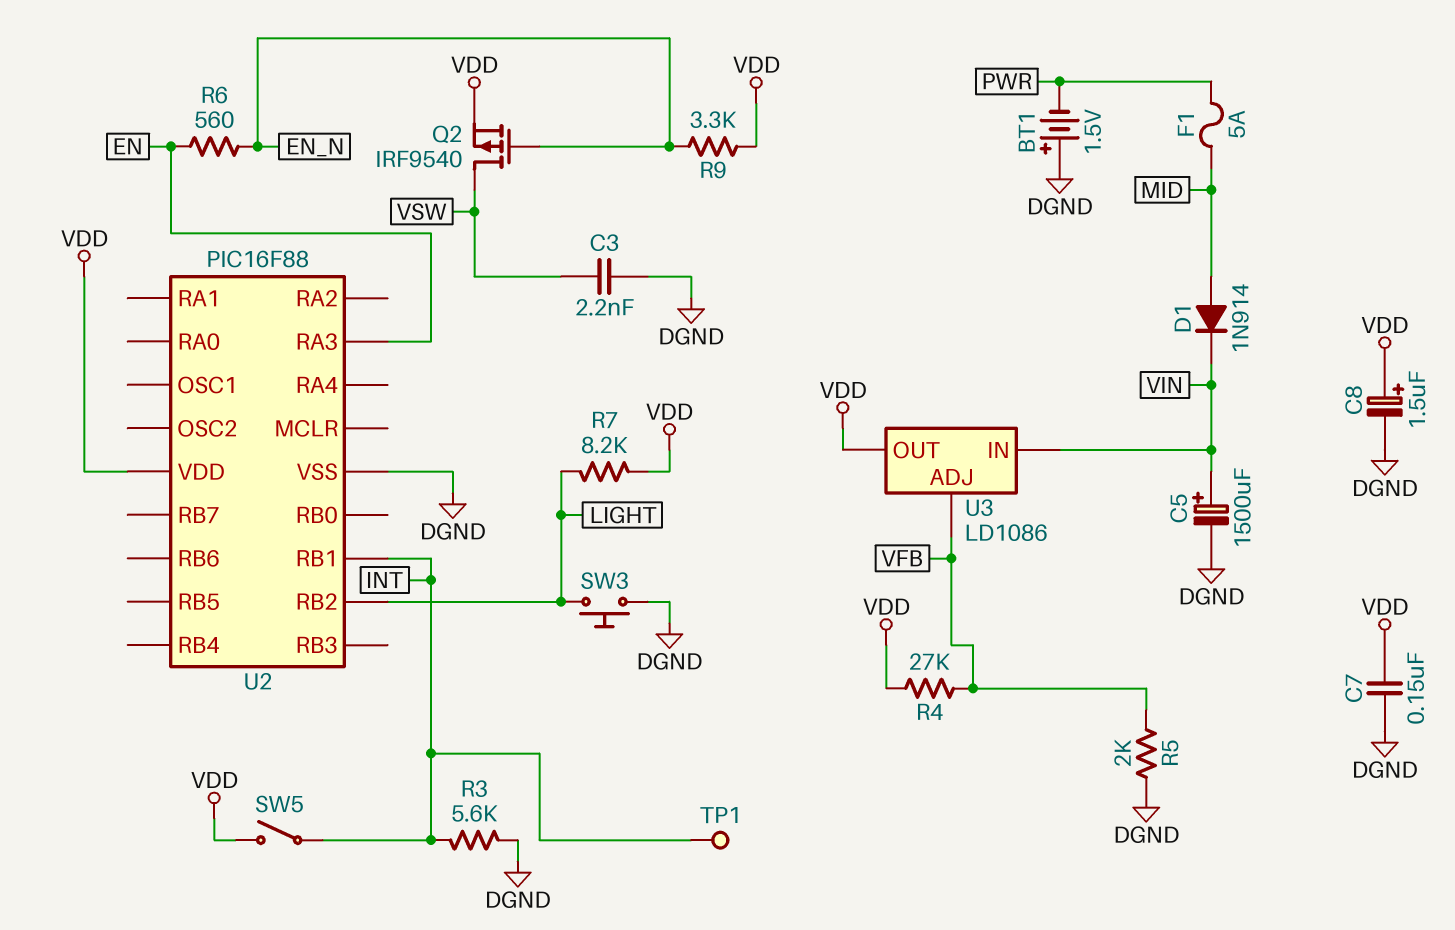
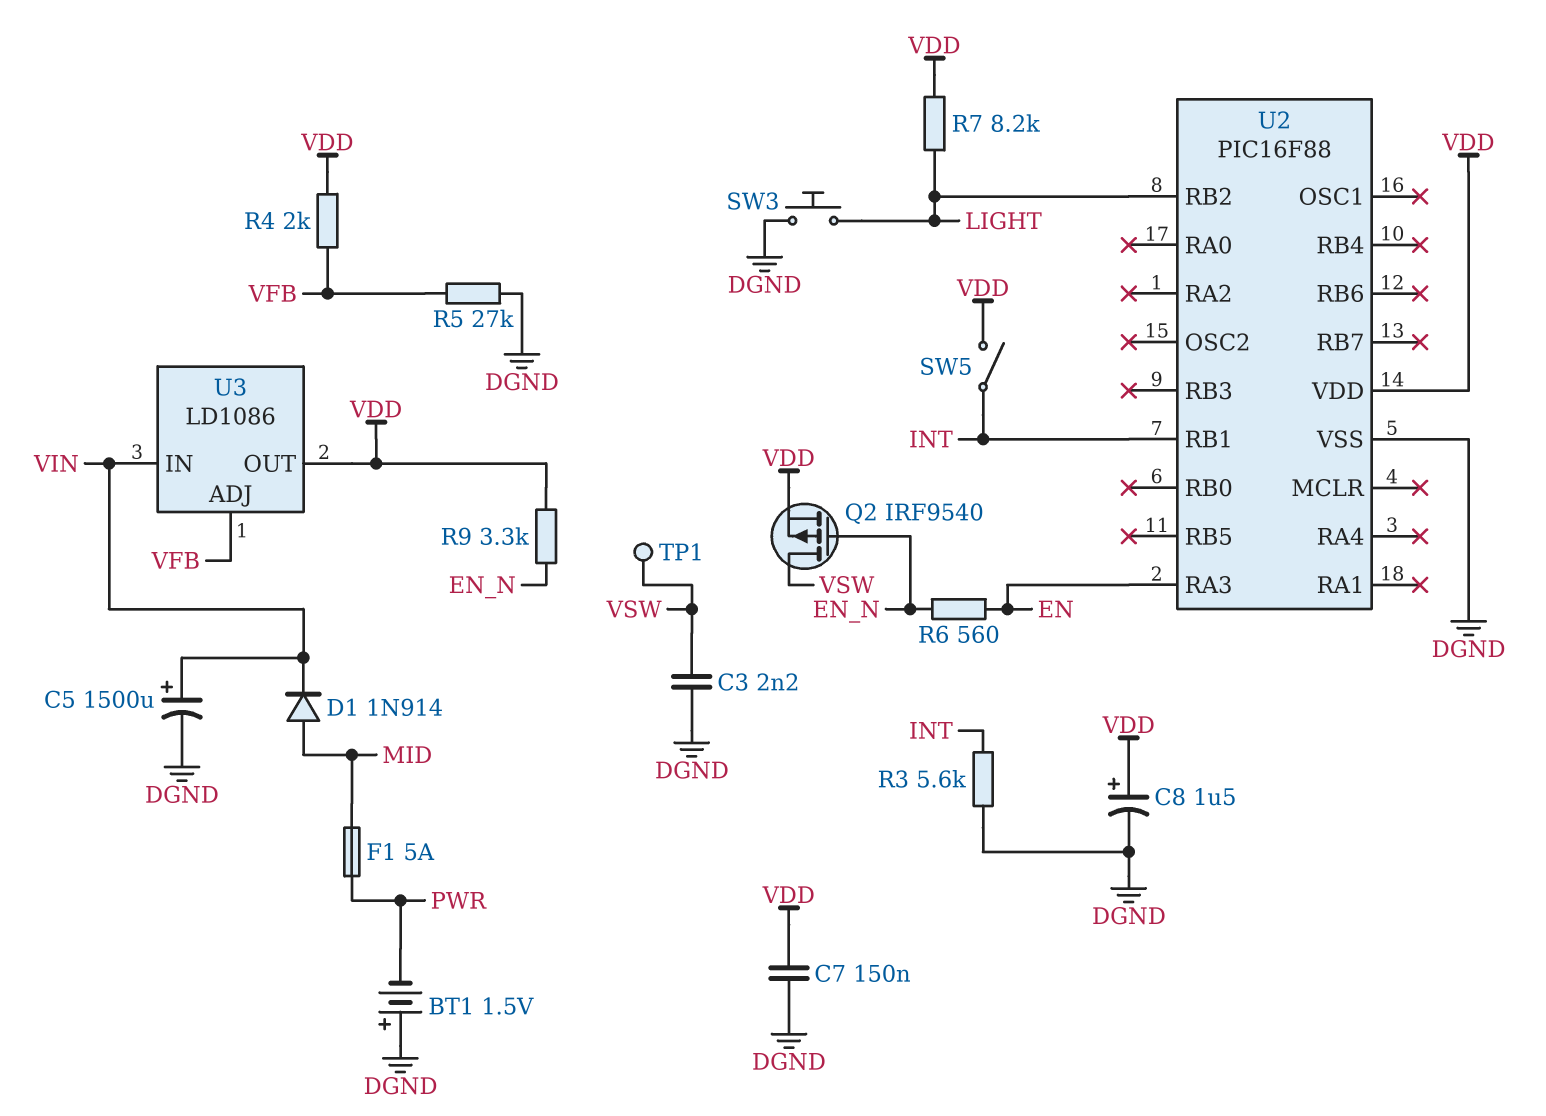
R4: 27k (VDD, VFB) -> 2k (VDD, VFB)
R5: 2k (DGND, VFB) -> 27k (DGND, VFB)
TP1: test point (INT) -> test point (VSW)

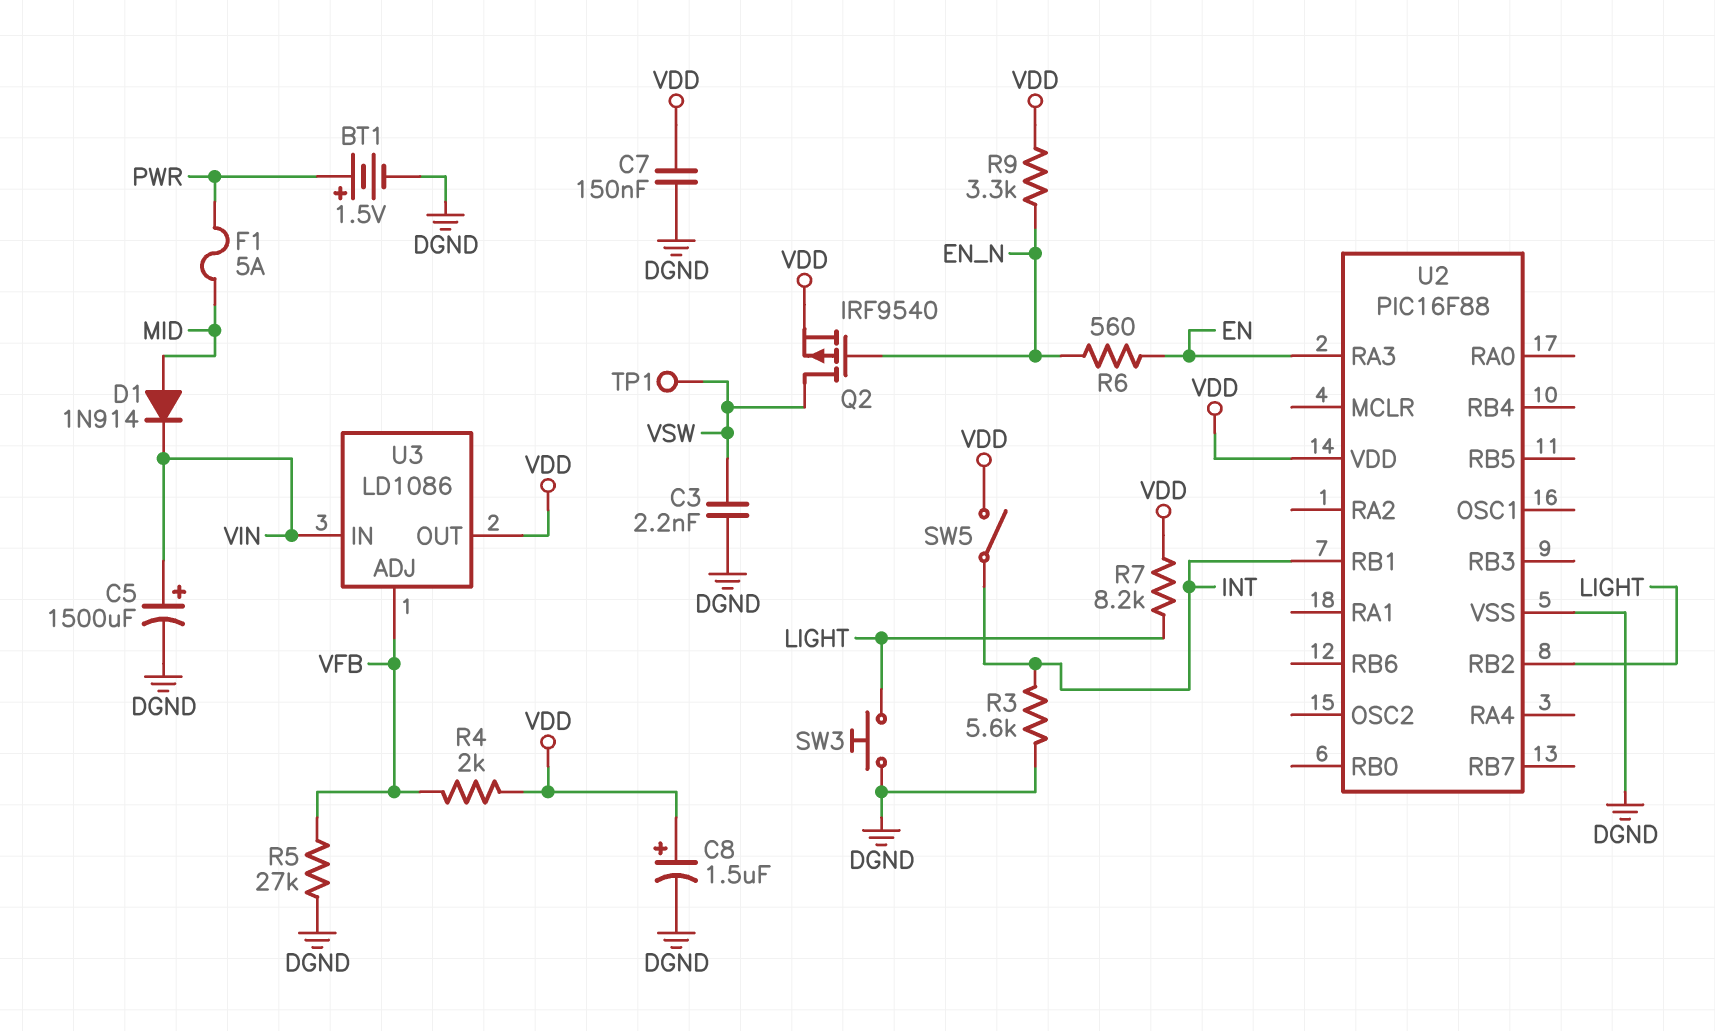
BT1: 1.5V (plus DGND, minus PWR) -> 1.5V (plus PWR, minus DGND)

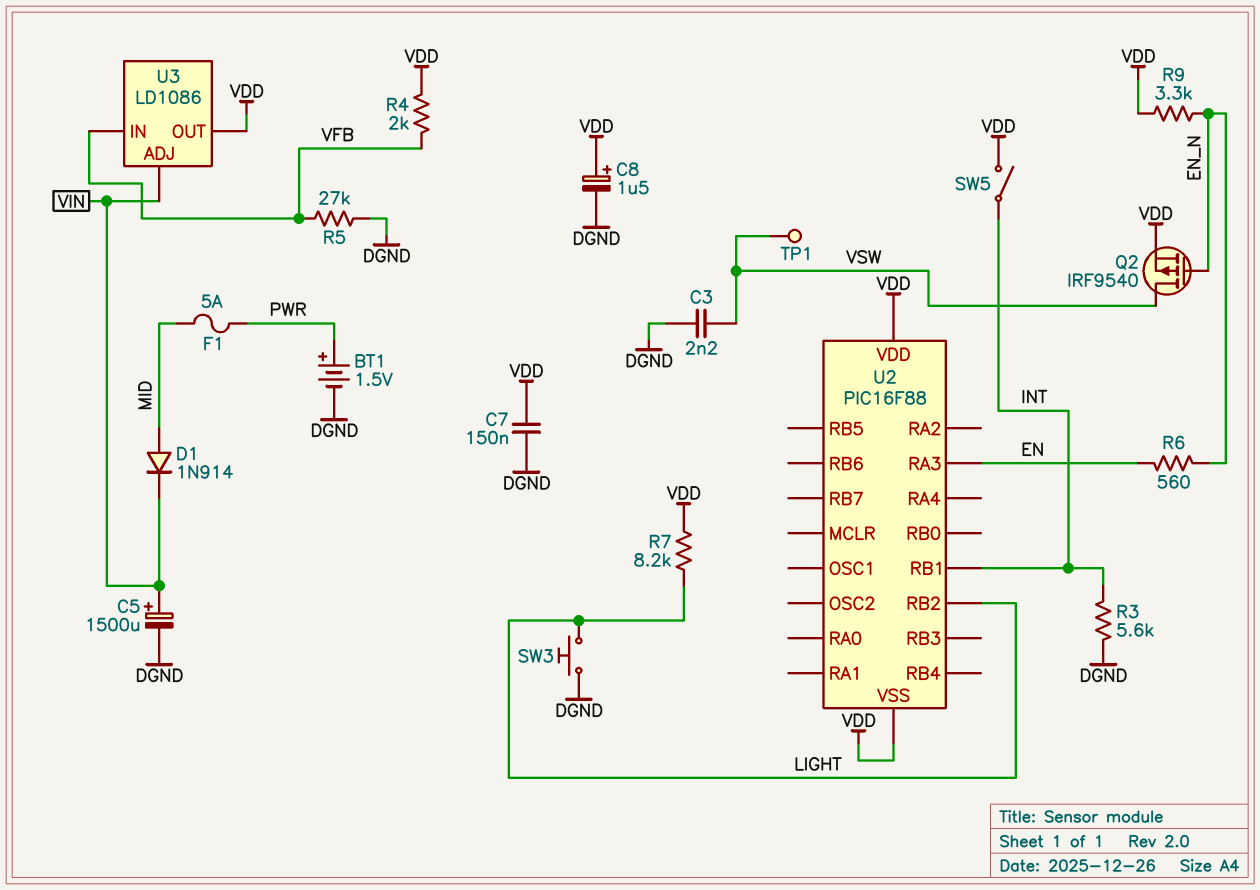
U2 pin VSS: DGND -> VDD
U3 pin ADJ: VFB -> VIN
U3 pin IN: VIN -> VFB

